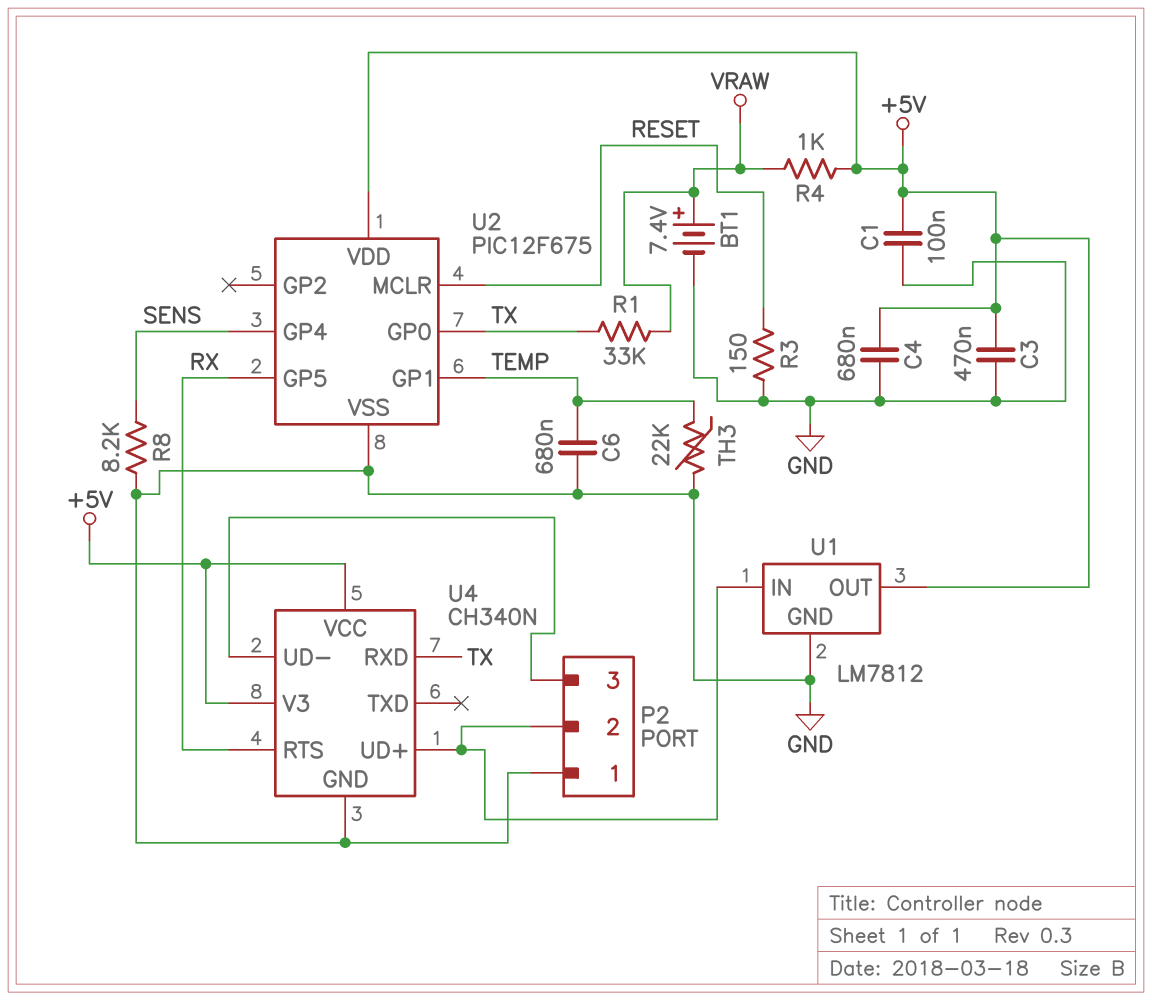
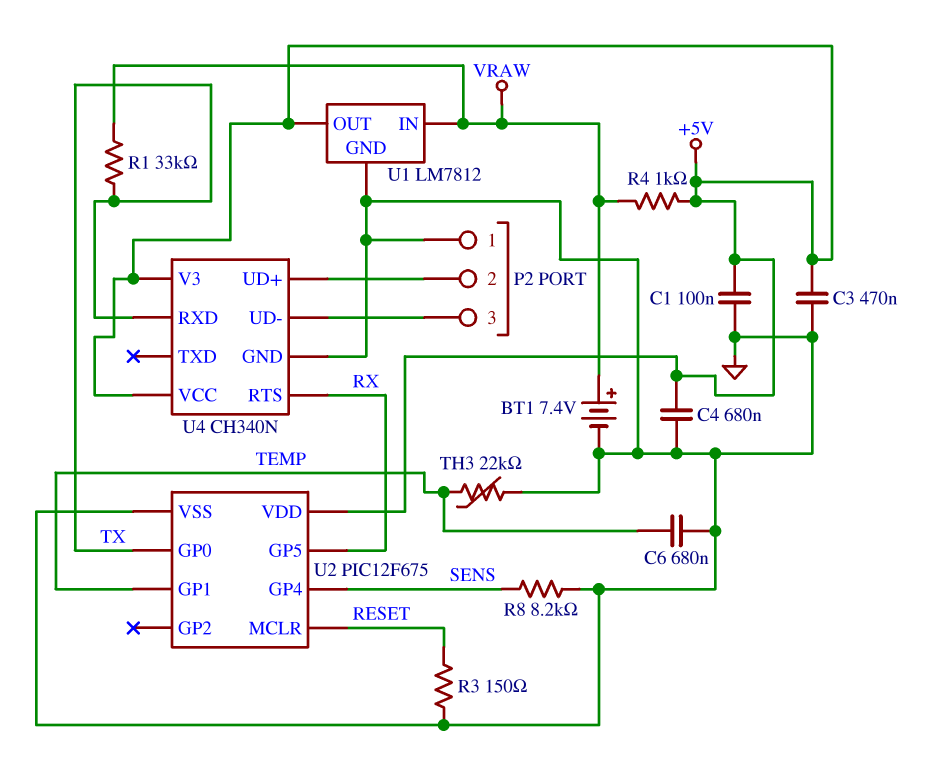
U1 pin IN: P2/2 -> VRAW

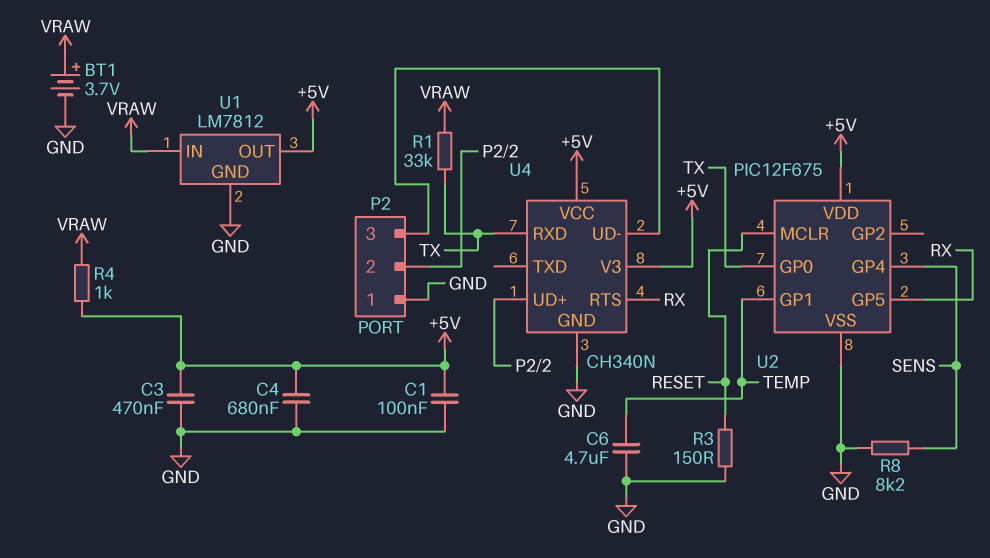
BT1: 7.4V (plus VRAW, minus GND) -> 3.7V (plus VRAW, minus GND)
C6: 680nF (GND, TEMP) -> 4.7uF (GND, TEMP)
TH3: 22k (GND, TEMP) -> none

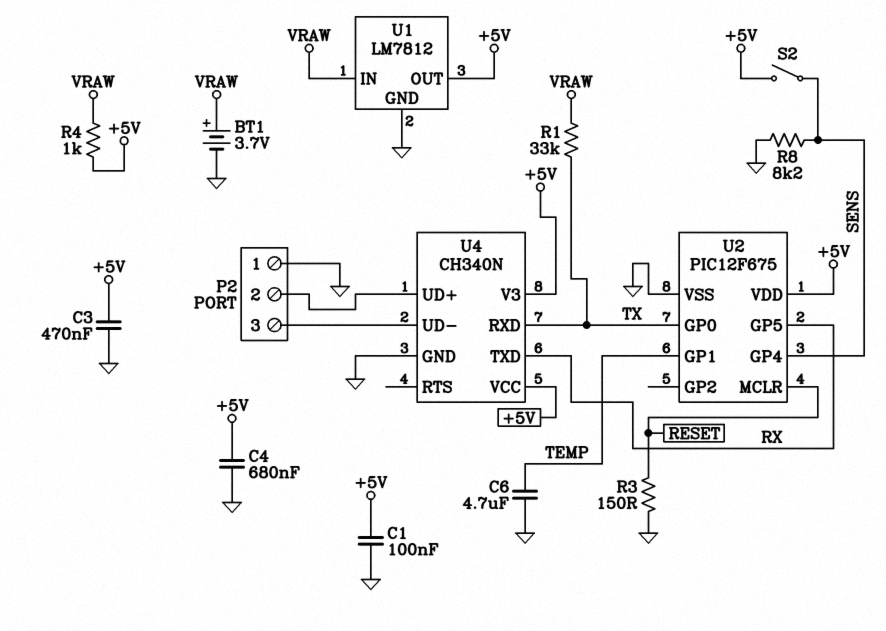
S2: none -> switch (+5V, SENS)
U4 pin RTS: RX -> none
U4 pin TXD: none -> RX

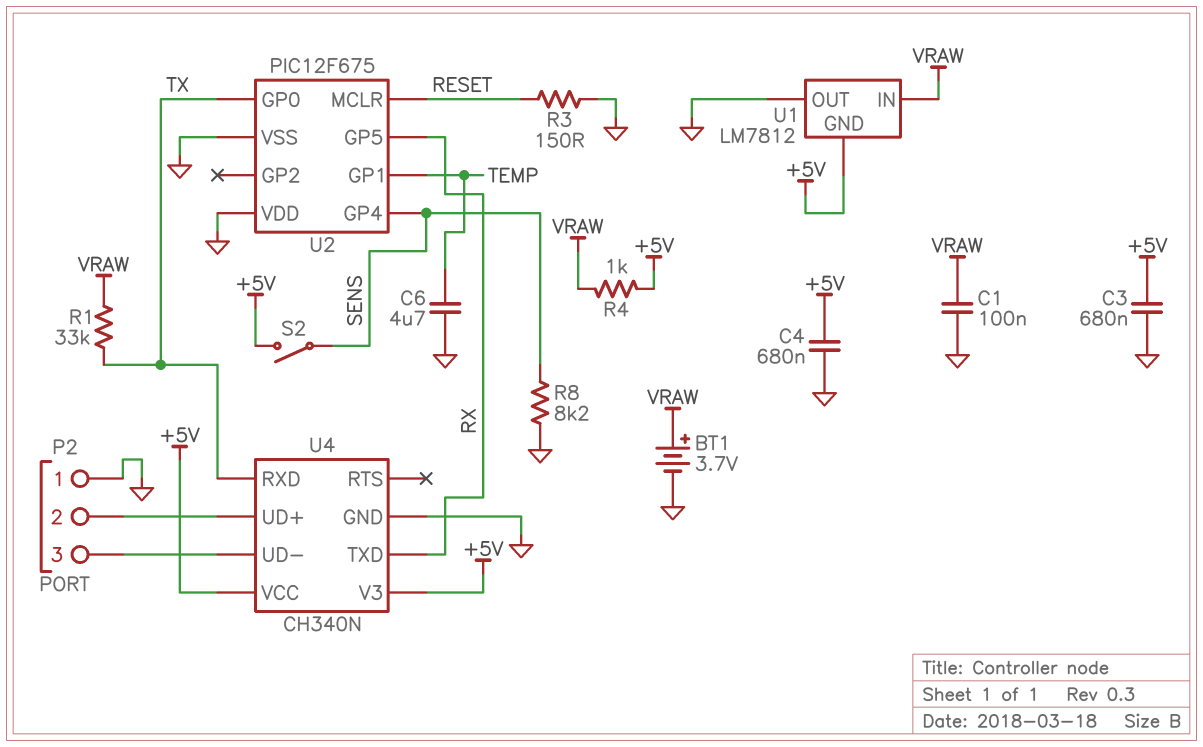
C1: 100nF (+5V, GND) -> 100nF (GND, VRAW)
C3: 470nF (+5V, GND) -> 680nF (+5V, GND)
U1 pin GND: GND -> +5V
U1 pin OUT: +5V -> GND
U2 pin VDD: +5V -> GND

